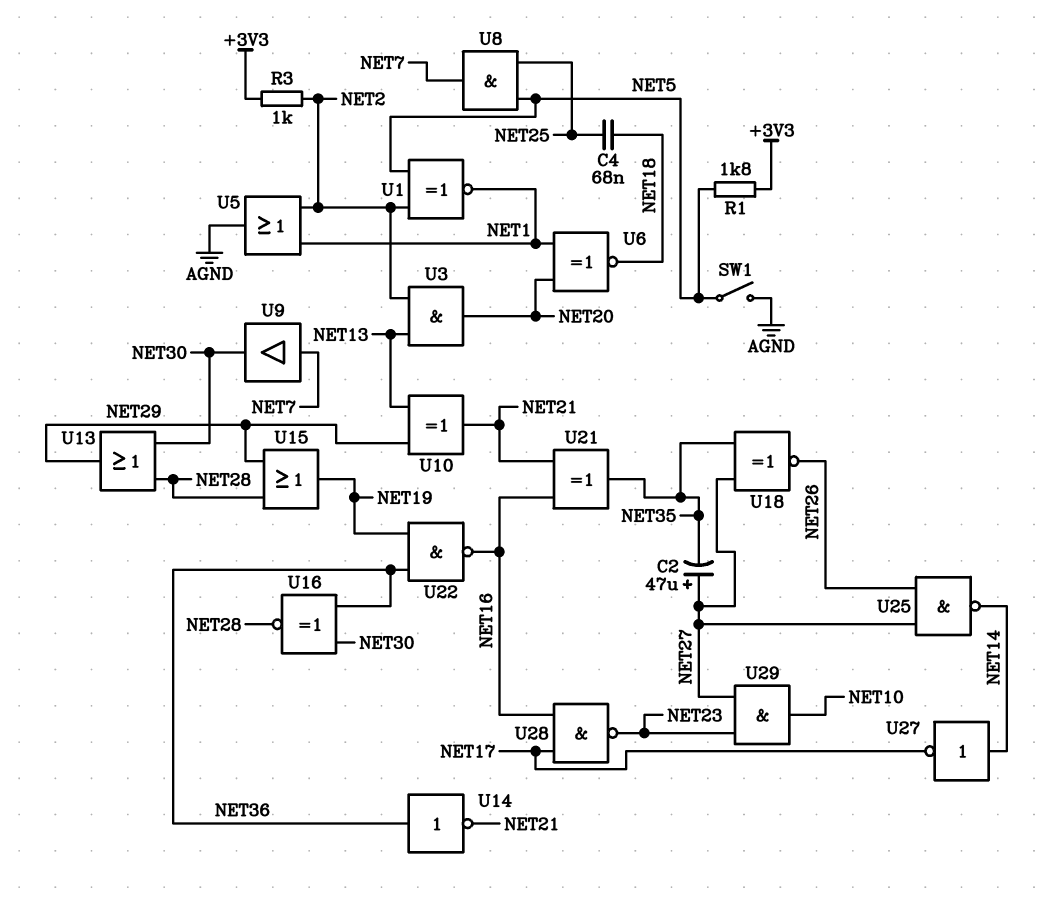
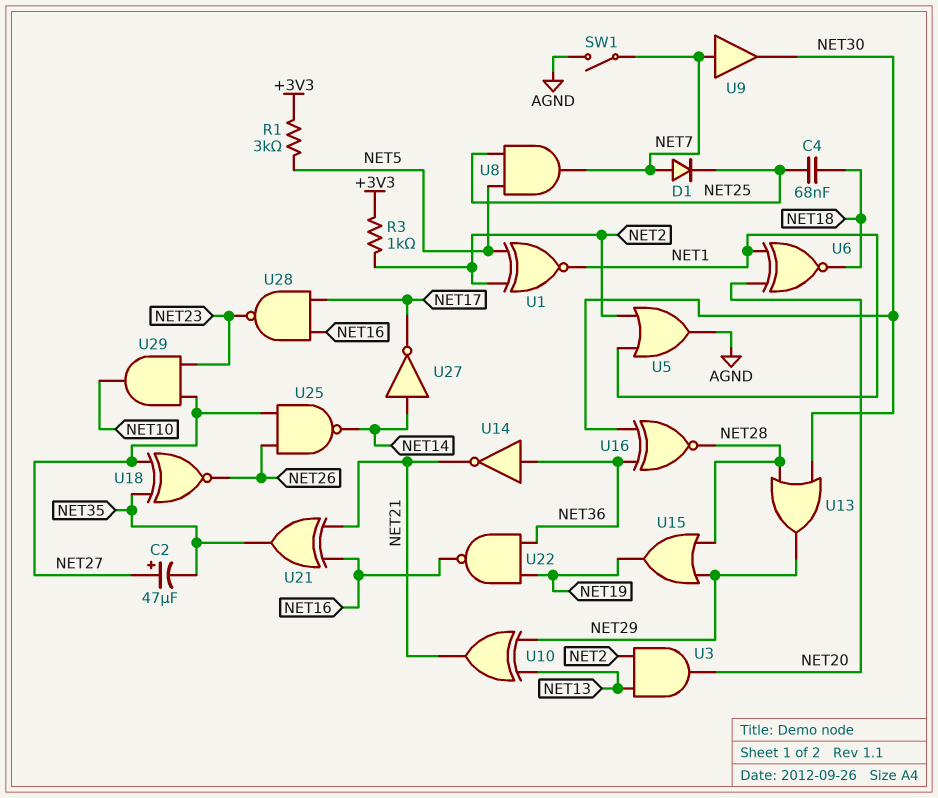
D1: none -> diode (A NET7, K NET25)
R1: 1.8k (+3V3, NET5) -> 3k (+3V3, NET5)
SW1: switch (AGND, NET5) -> switch (AGND, NET7)

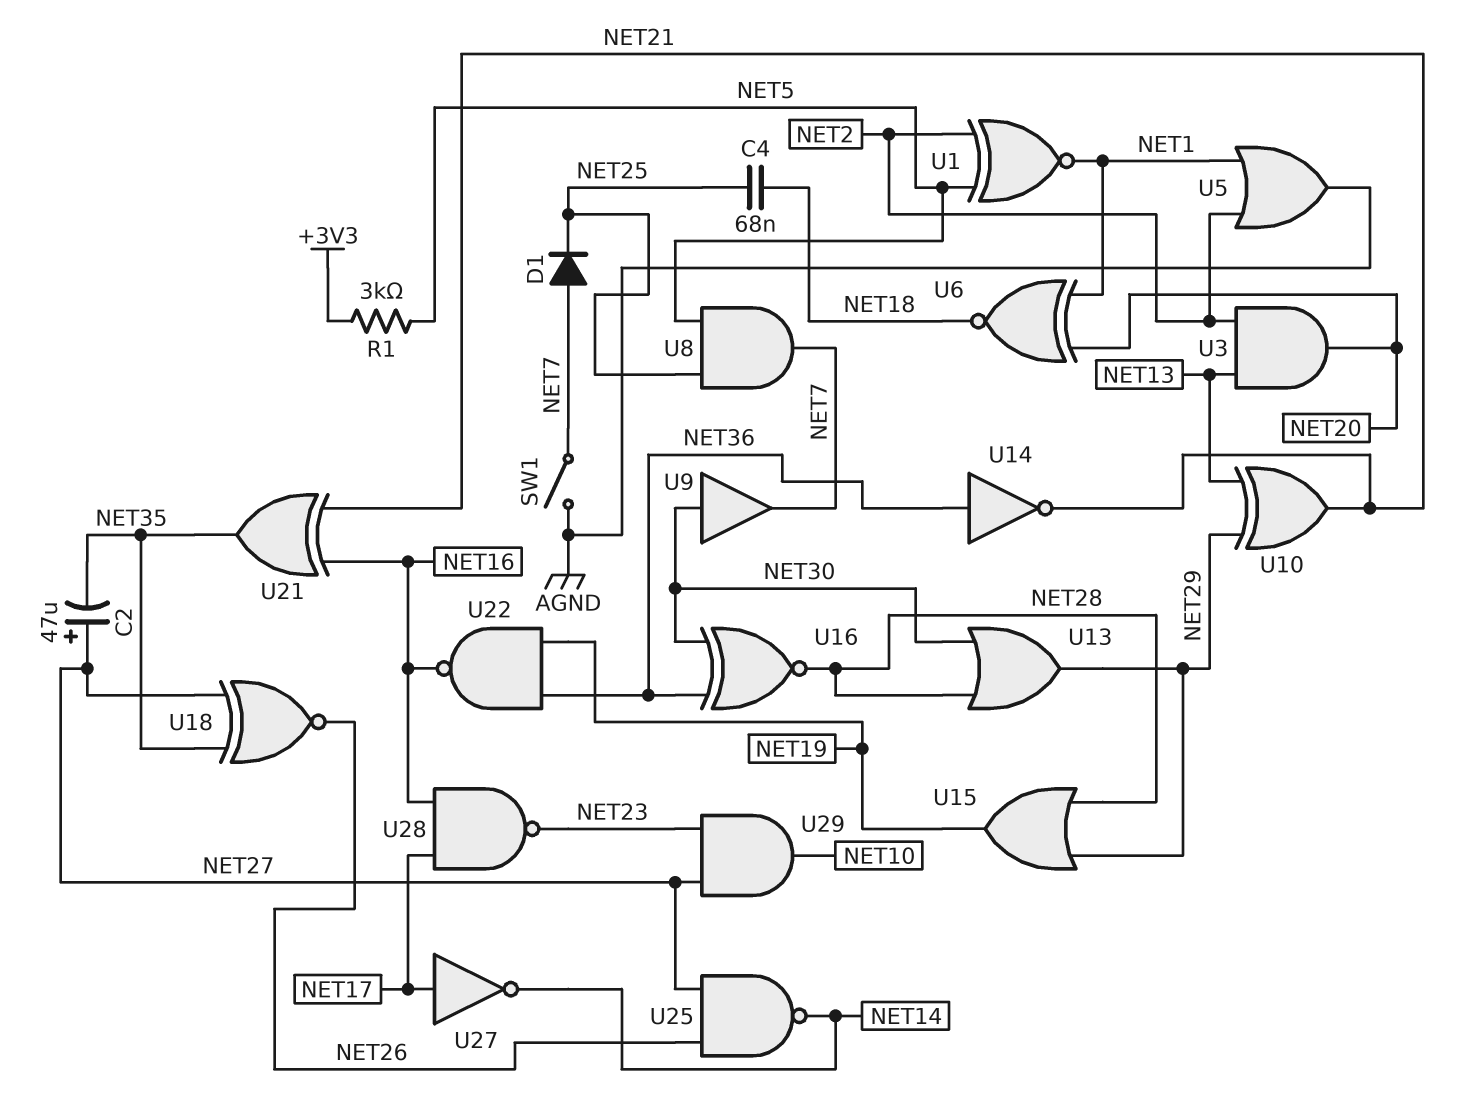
R3: 1k (+3V3, NET2) -> none
U9: buffer (in NET7, out NET30) -> buffer (in NET30, out NET7)
U27: NOT (in NET14, out NET17) -> NOT (in NET17, out NET14)

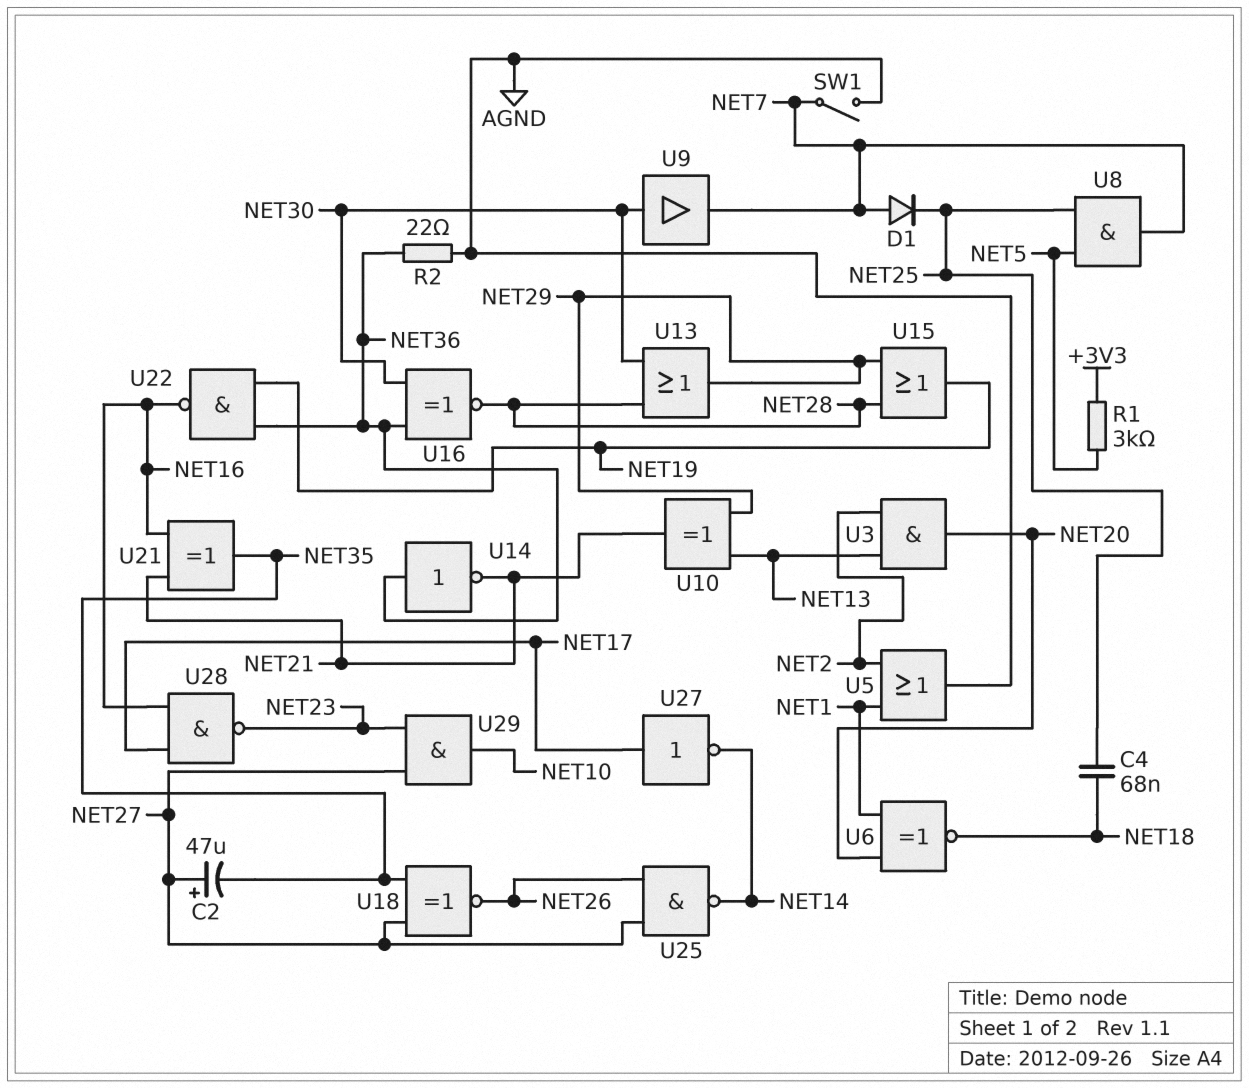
R2: none -> 22 (AGND, NET36)
U1: XNOR (in NET2, in NET5, out NET1) -> none

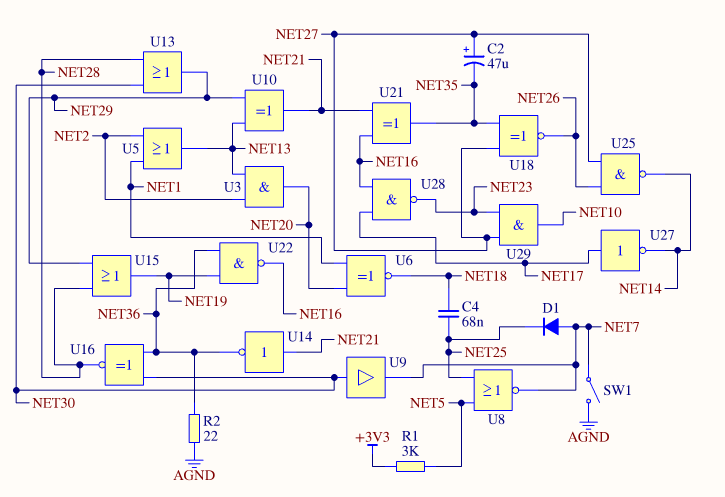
U5: OR (in NET1, in NET2, out AGND) -> OR (in NET1, in NET2, out NET13)
U8: AND (in NET5, in NET25, out NET7) -> NOR (in NET5, in NET25, out NET7)
U14: NOT (in NET36, out NET21) -> NOT (in NET21, out NET36)

